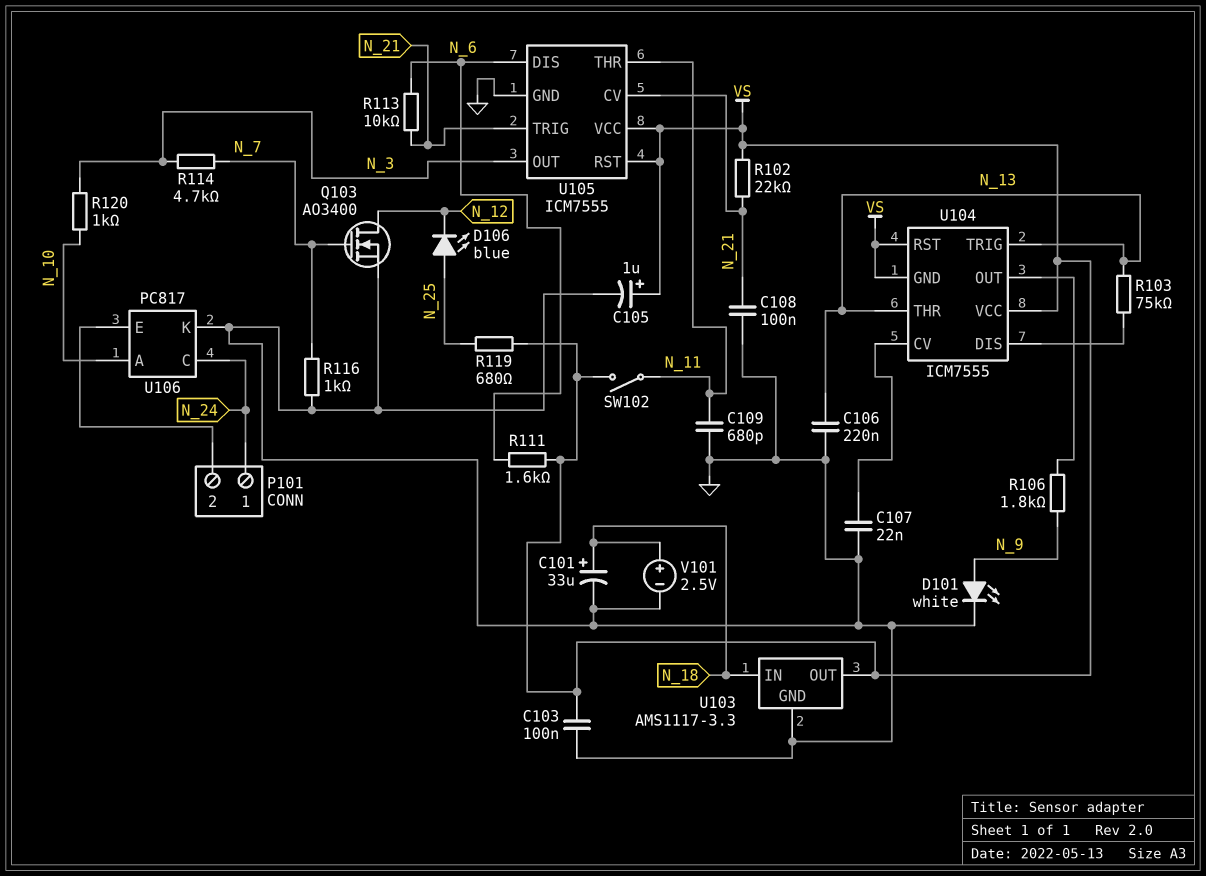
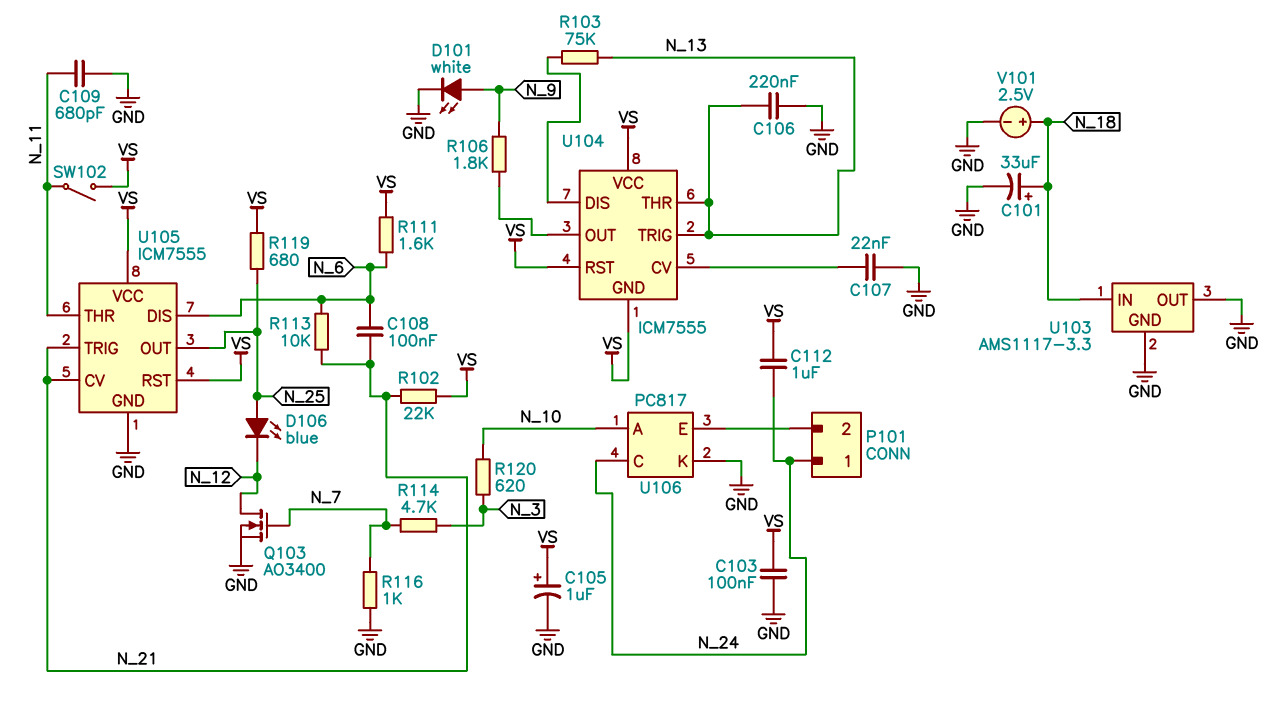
C108: 100nF (GND, N_21) -> 100nF (N_6, N_21)
C112: none -> 1uF (N_24, VS)
R120: 1k (N_3, N_10) -> 620 (N_3, N_10)
U103 pin OUT: VS -> GND
U105 pin OUT: N_3 -> N_25

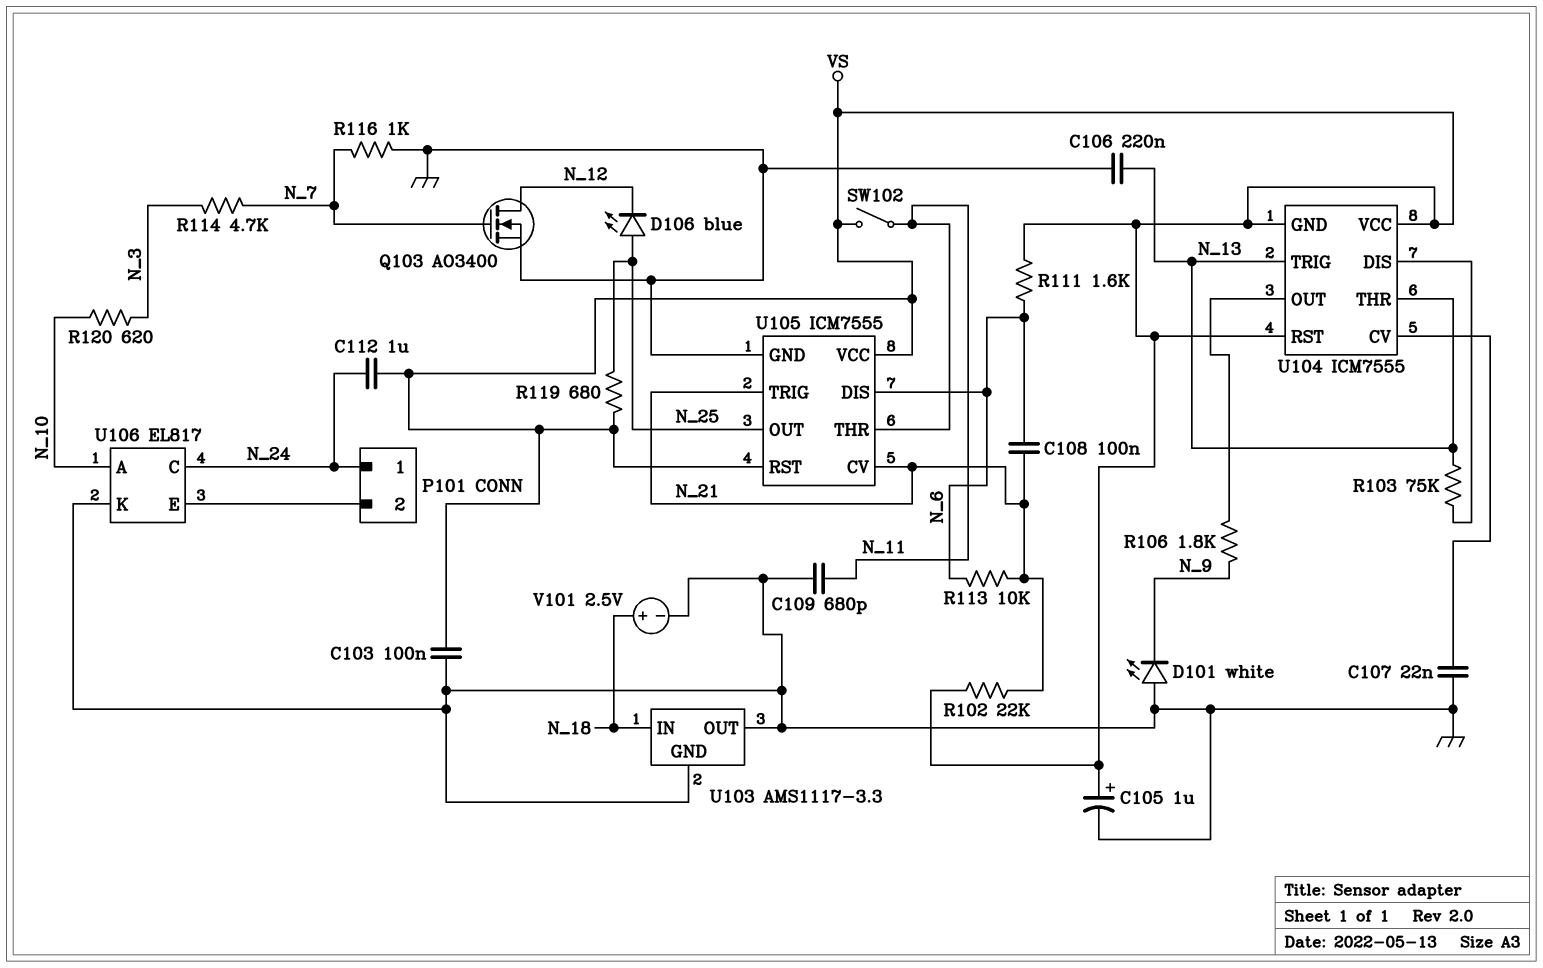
C101: 33uF (plus N_18, minus GND) -> none
D101: LED white (A N_9, K GND) -> LED white (A GND, K N_9)
U106: PC817 -> EL817

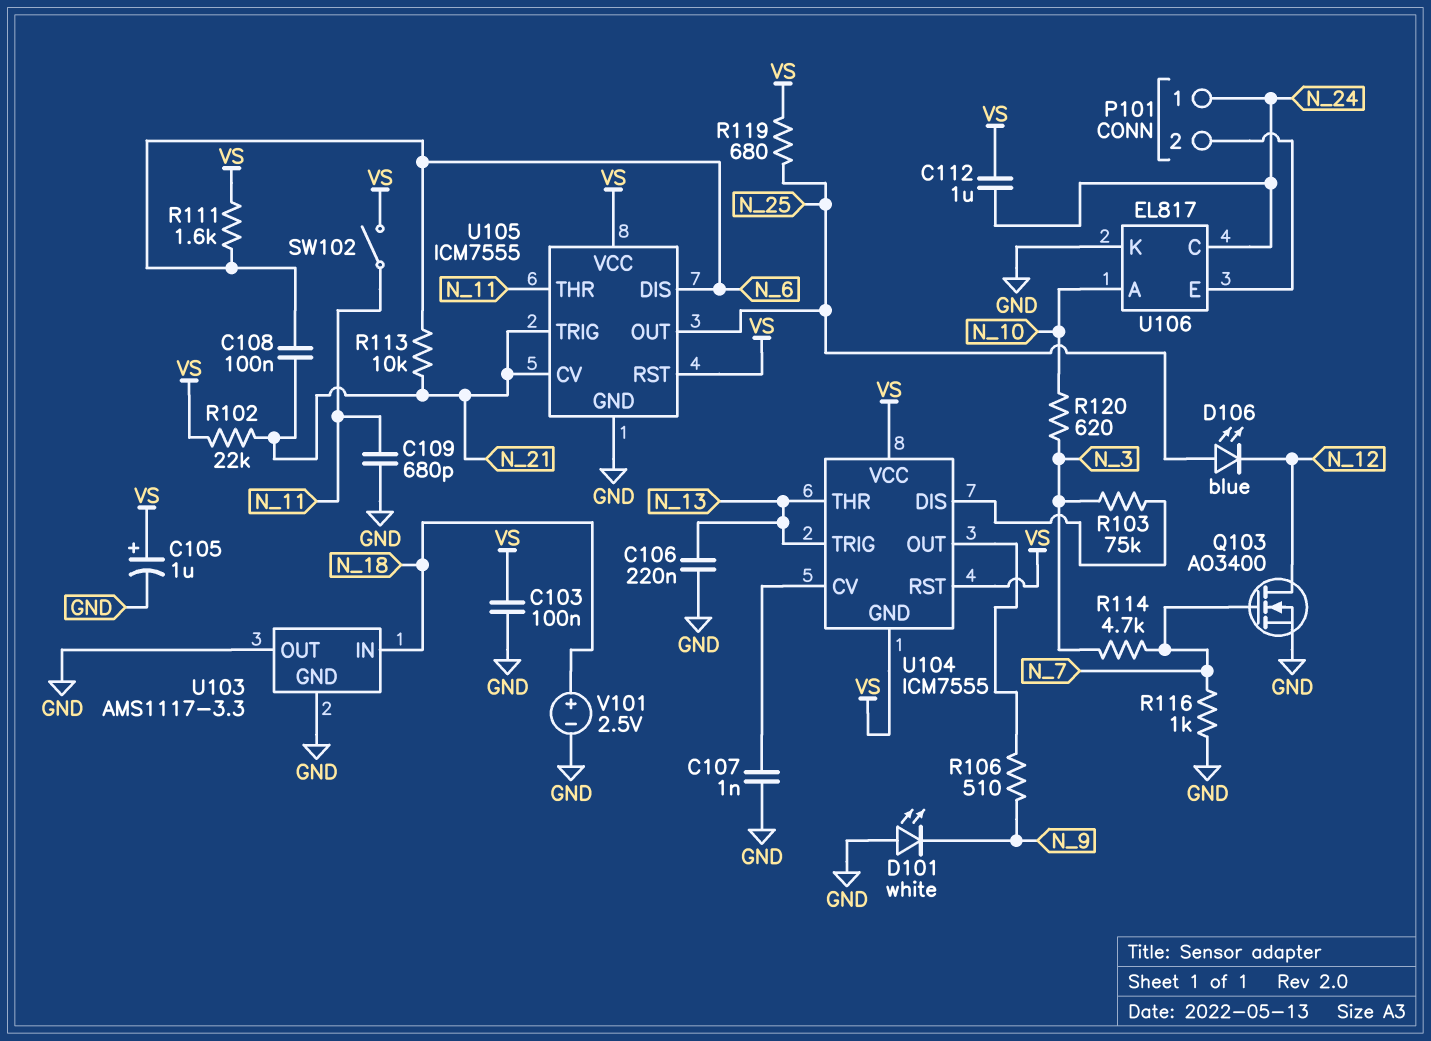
C107: 22nF (GND, U104/CV) -> 1nF (GND, U104/CV)
R103: 75k (N_13, U104/DIS) -> 75k (N_3, U104/DIS)
R106: 1.8k (N_9, U104/OUT) -> 510 (N_9, U104/OUT)

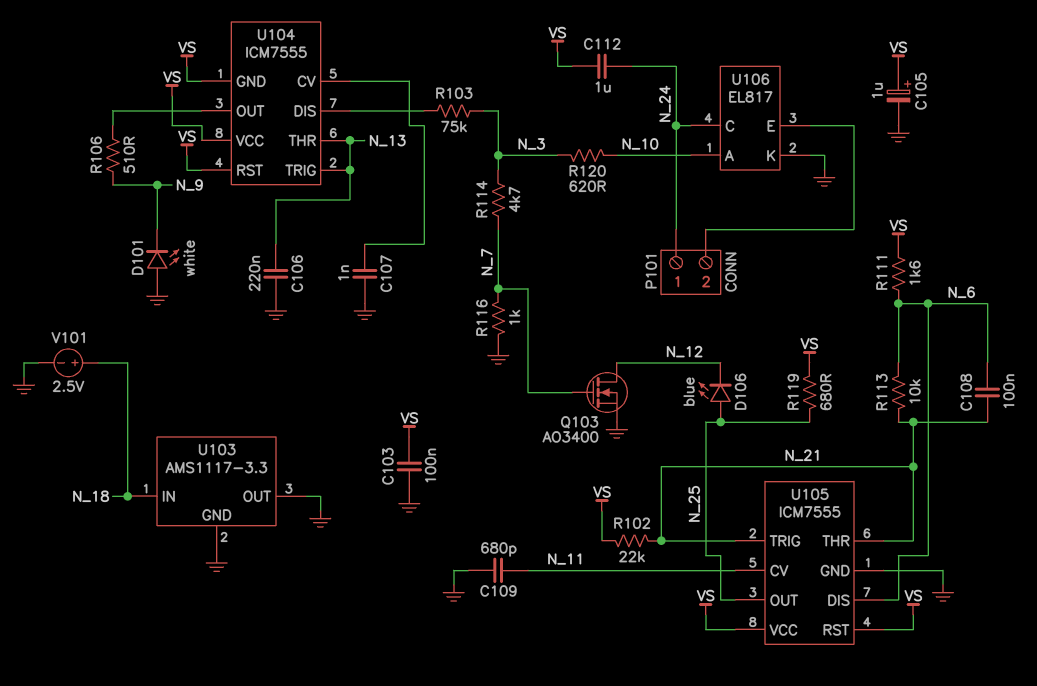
SW102: switch (N_11, VS) -> none
U105 pin CV: N_21 -> N_11
U105 pin THR: N_11 -> N_21

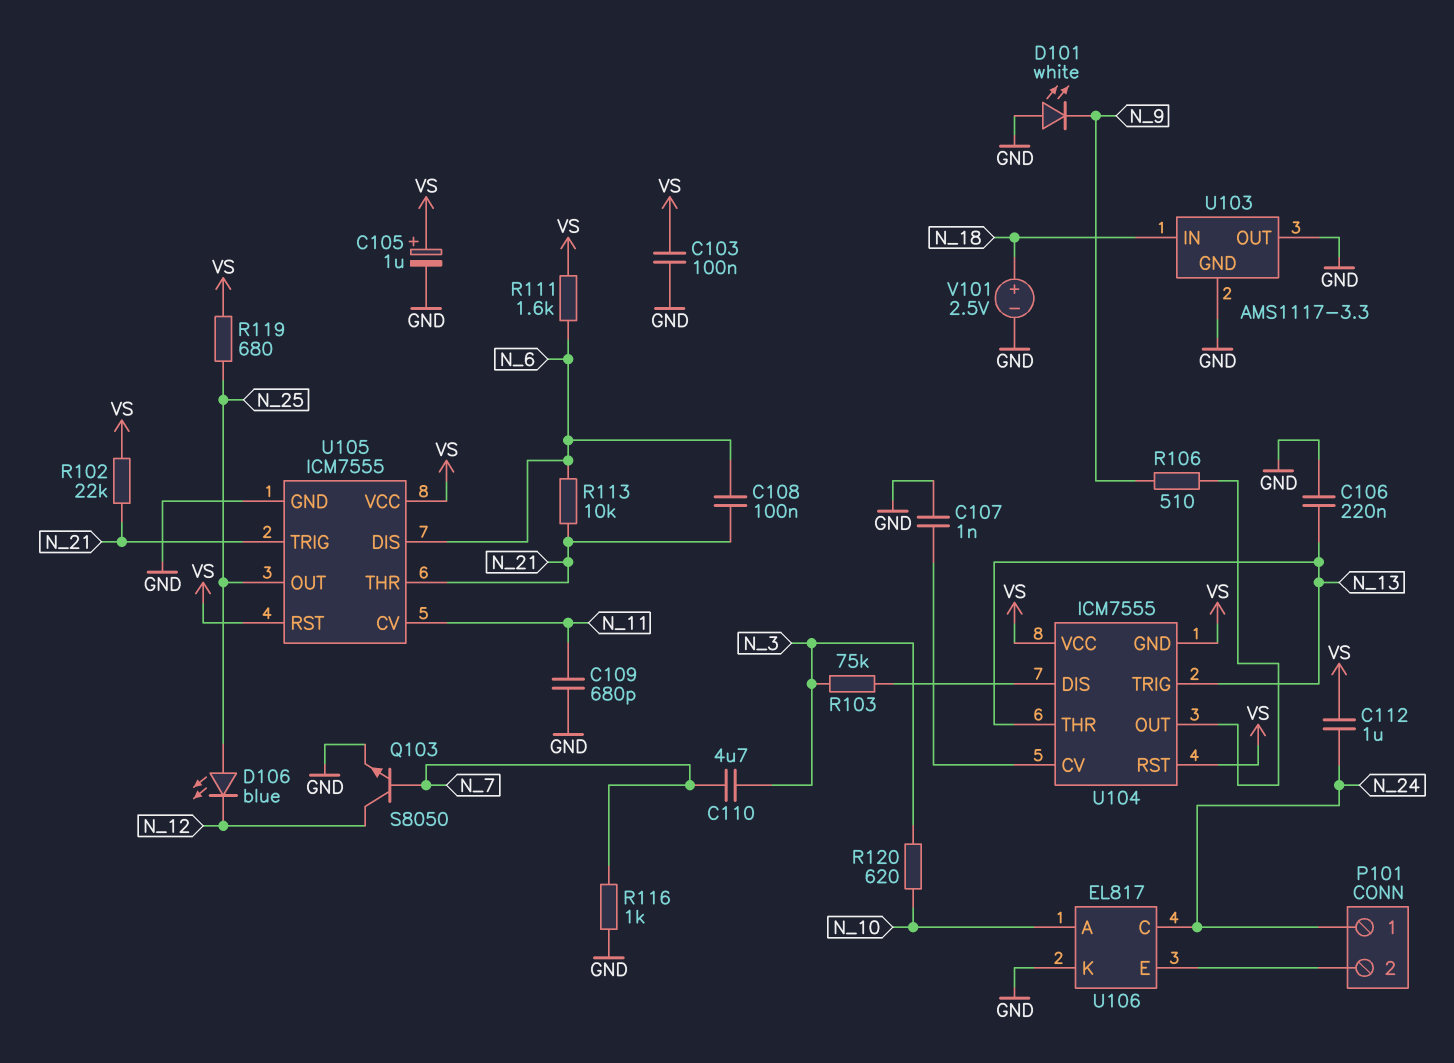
C110: none -> 4.7uF (N_3, N_7)
Q103: NMOS AO3400 (G N_7, D N_12, S GND) -> NPN S8050 (B N_7, C N_12, E GND)
R114: 4.7k (N_3, N_7) -> none

